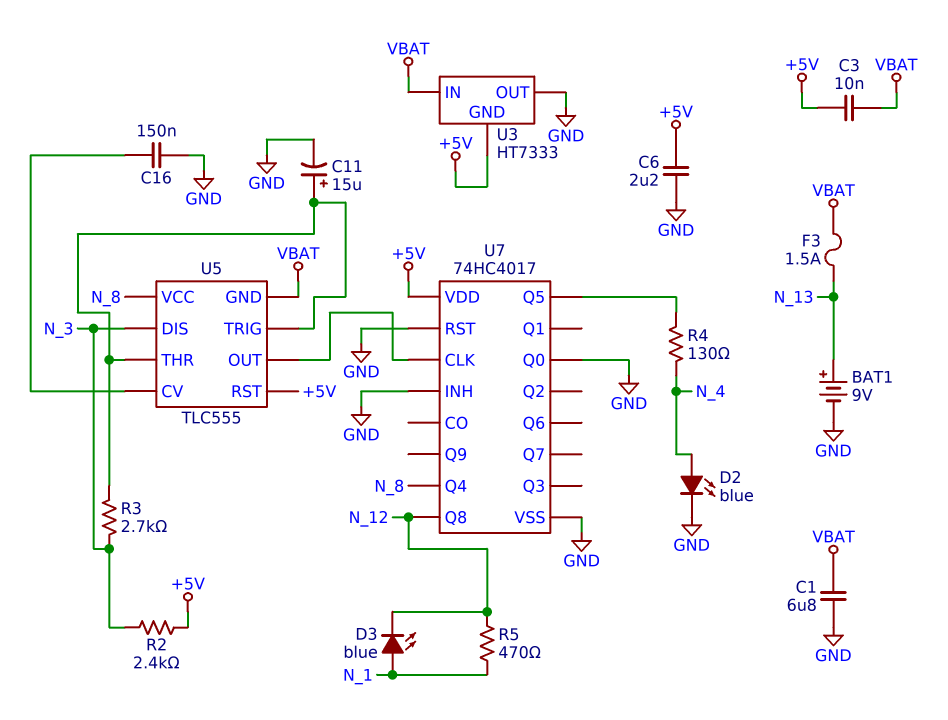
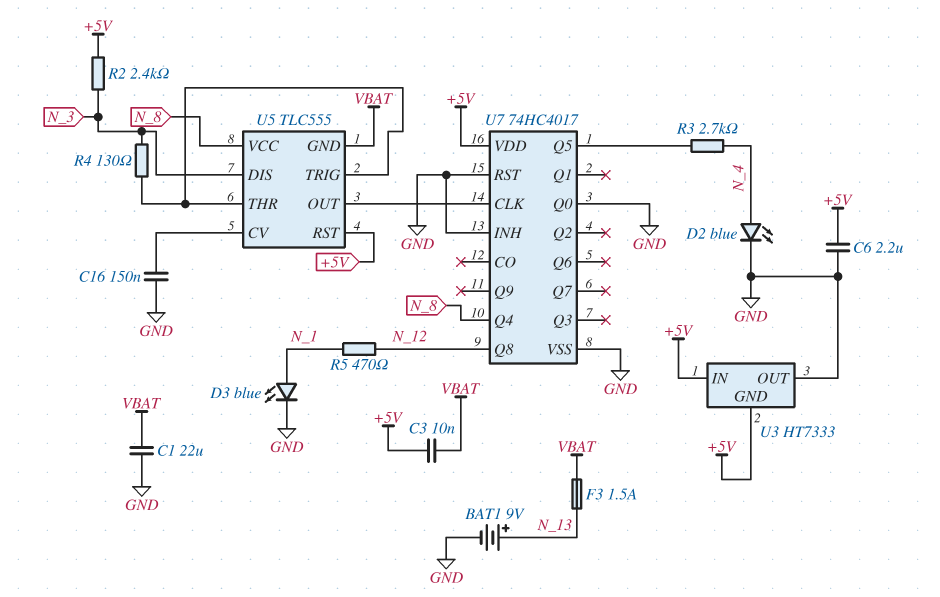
C1: 6.8uF (GND, VBAT) -> 22uF (GND, VBAT)
C11: 15uF (plus U5/THR, minus GND) -> none
D3: LED blue (A N_1, K N_12) -> LED blue (A N_1, K GND)
R3: 2.7k (N_3, U5/THR) -> 2.7k (N_4, U7/Q5)
R4: 130 (N_4, U7/Q5) -> 130 (N_3, U5/THR)
U3 pin IN: VBAT -> +5V

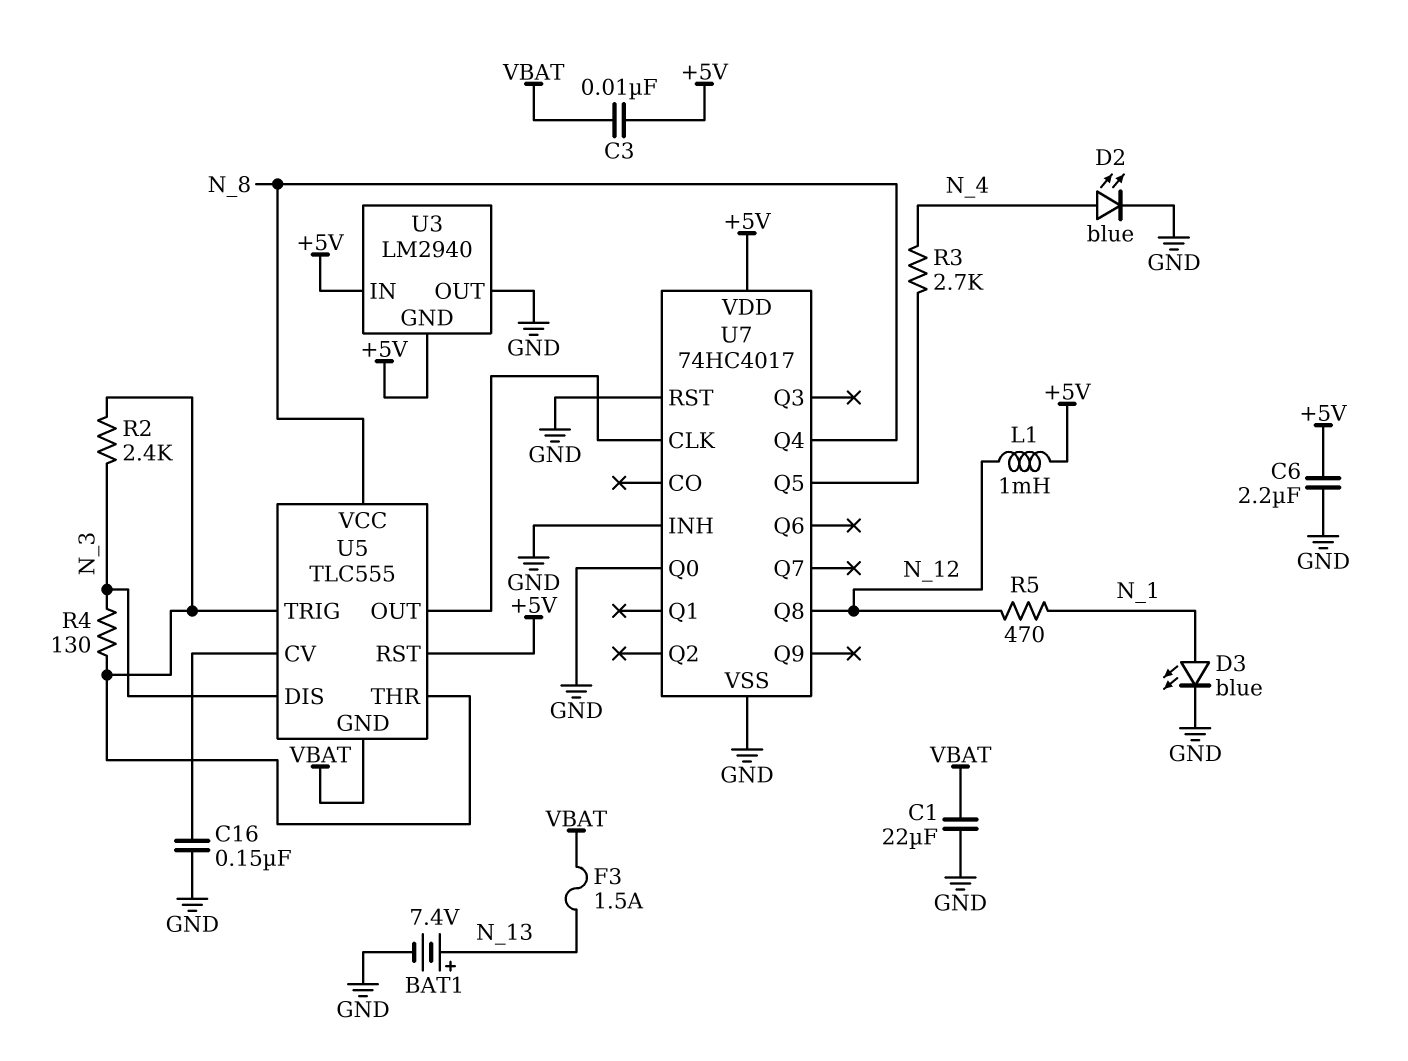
BAT1: 9V (plus N_13, minus GND) -> 7.4V (plus N_13, minus GND)
L1: none -> 1mH (+5V, N_12)
R2: 2.4k (+5V, N_3) -> 2.4k (N_3, U5/THR)
U3: HT7333 -> LM2940

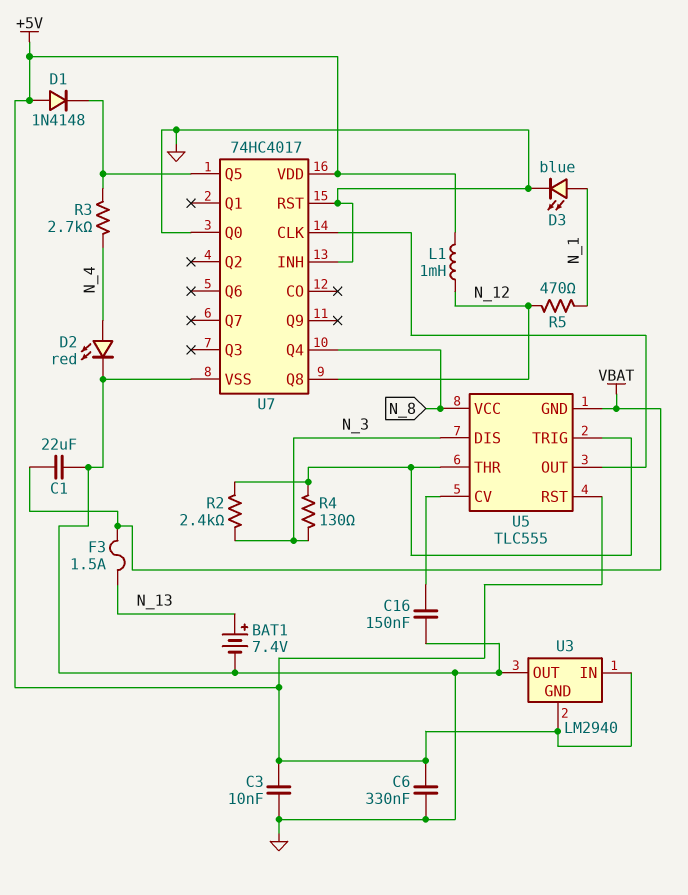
C3: 10nF (+5V, VBAT) -> 10nF (+5V, GND)
C6: 2.2uF (+5V, GND) -> 330nF (+5V, GND)
D1: none -> diode 1N4148 (A +5V, K U7/Q5)
D2: LED blue (A N_4, K GND) -> LED red (A N_4, K GND)

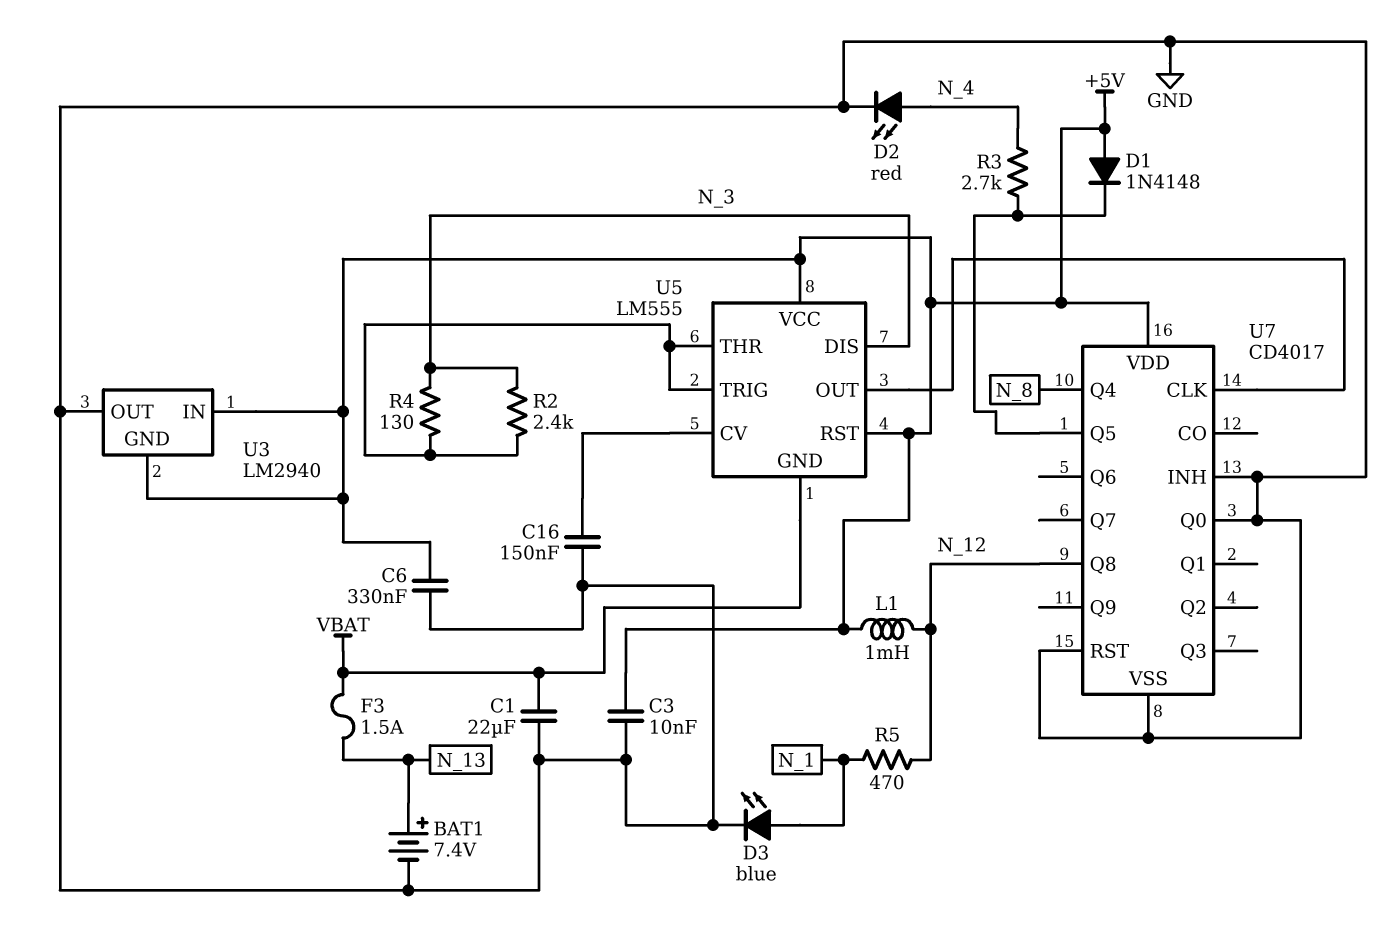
U5: TLC555 -> LM555
U5 pin VCC: N_8 -> +5V
U7: 74HC4017 -> CD4017

